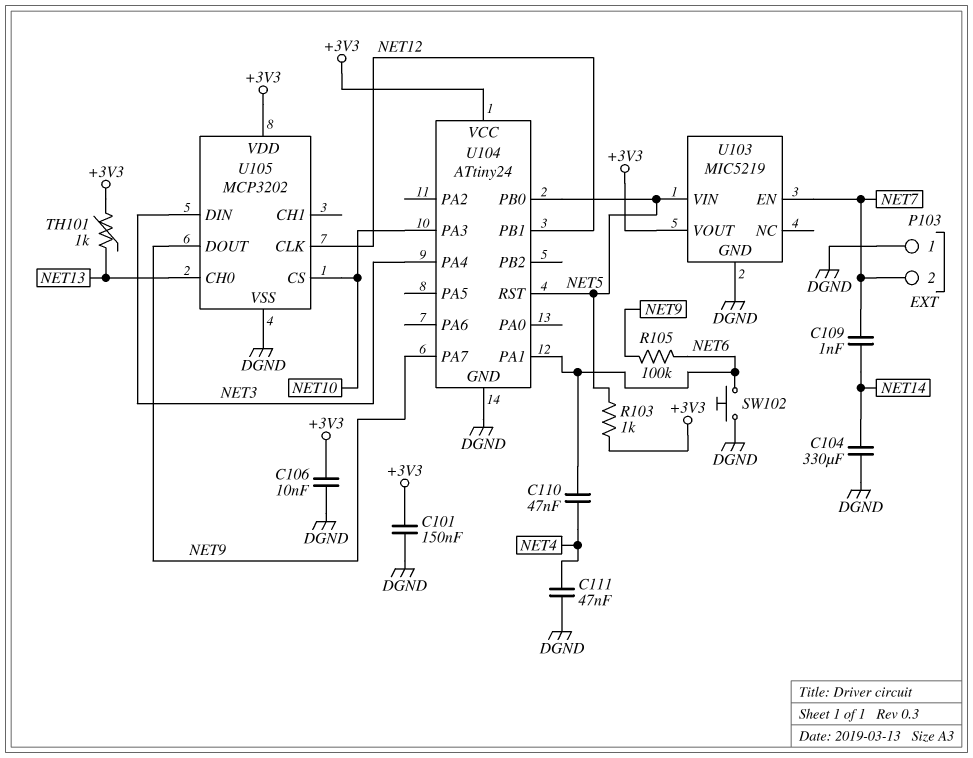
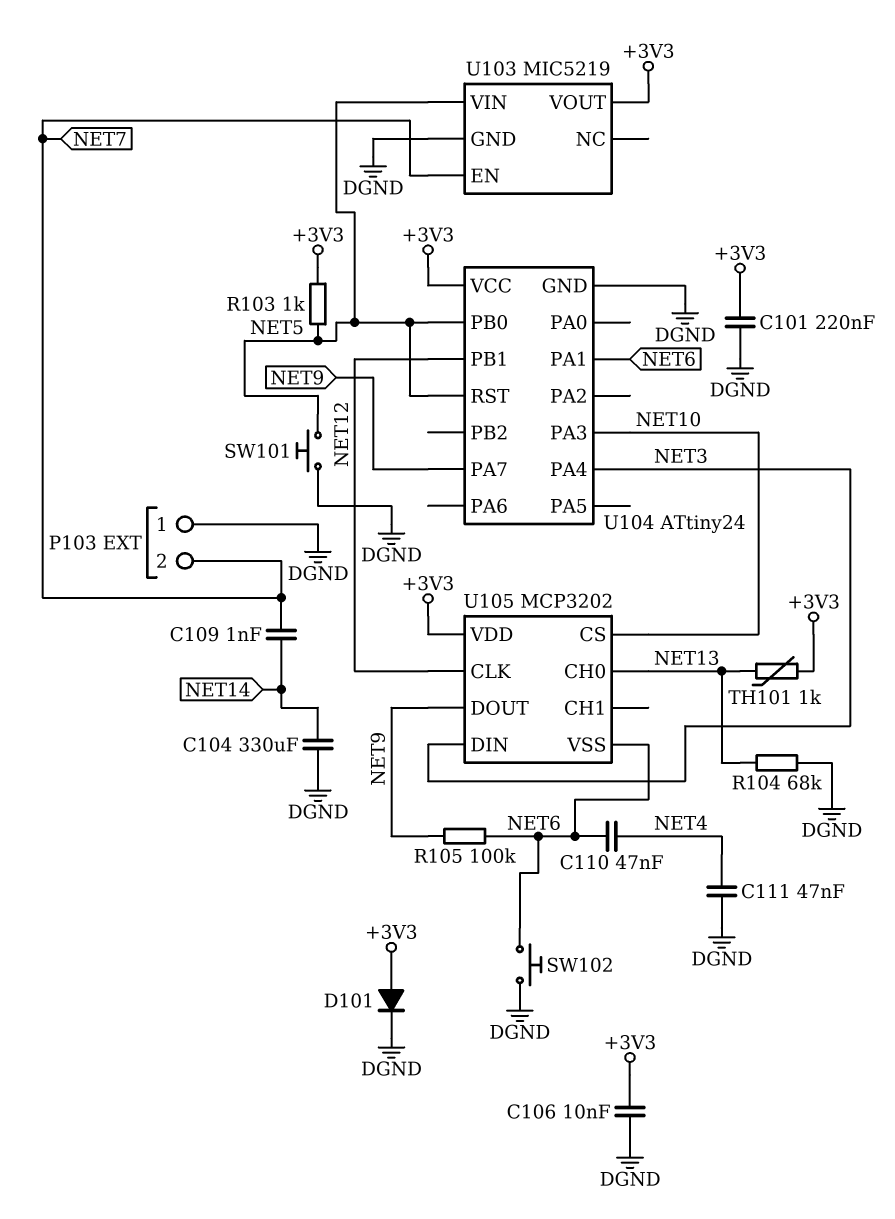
C101: 150nF (+3V3, DGND) -> 220nF (+3V3, DGND)
D101: none -> diode (A +3V3, K DGND)
R104: none -> 68k (DGND, NET13)
SW101: none -> button (DGND, NET5)
U105 pin VSS: DGND -> NET6

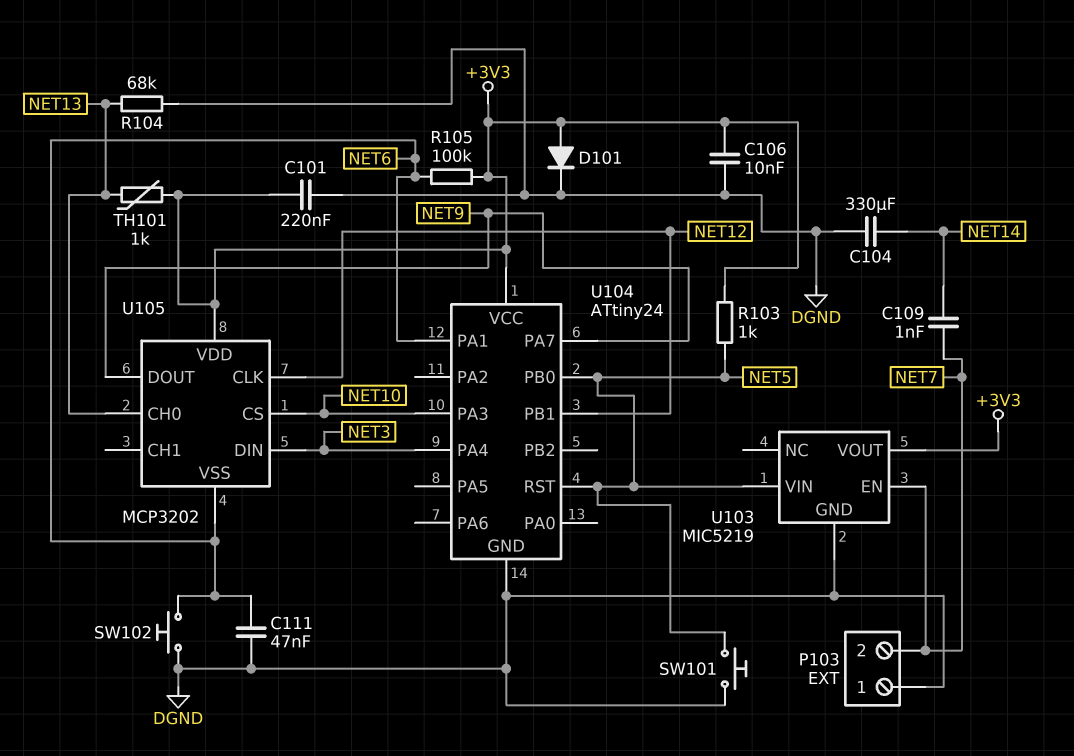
C110: 47nF (NET4, NET6) -> none
C111: 47nF (DGND, NET4) -> 47nF (DGND, NET6)
R105: 100k (NET6, NET9) -> 100k (+3V3, NET6)

